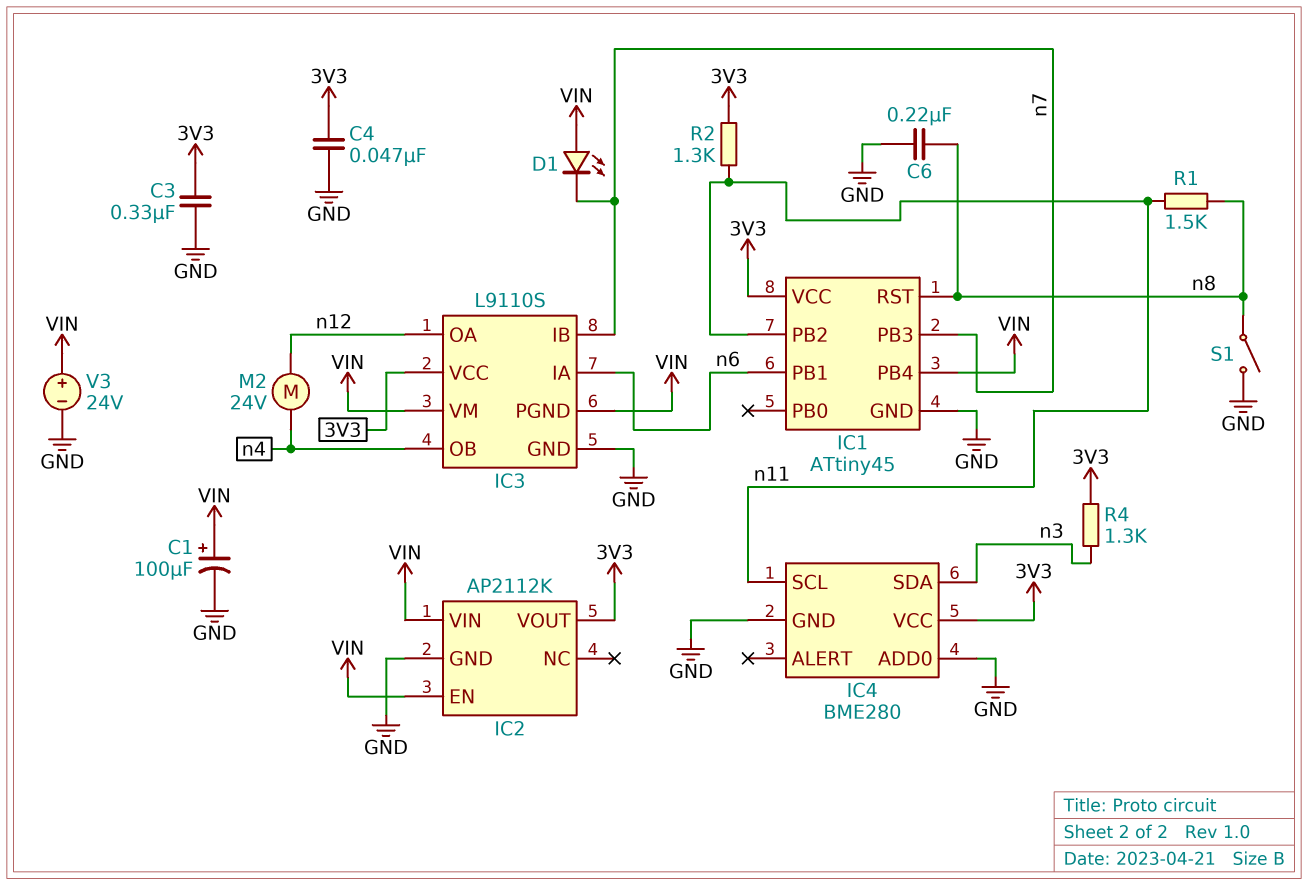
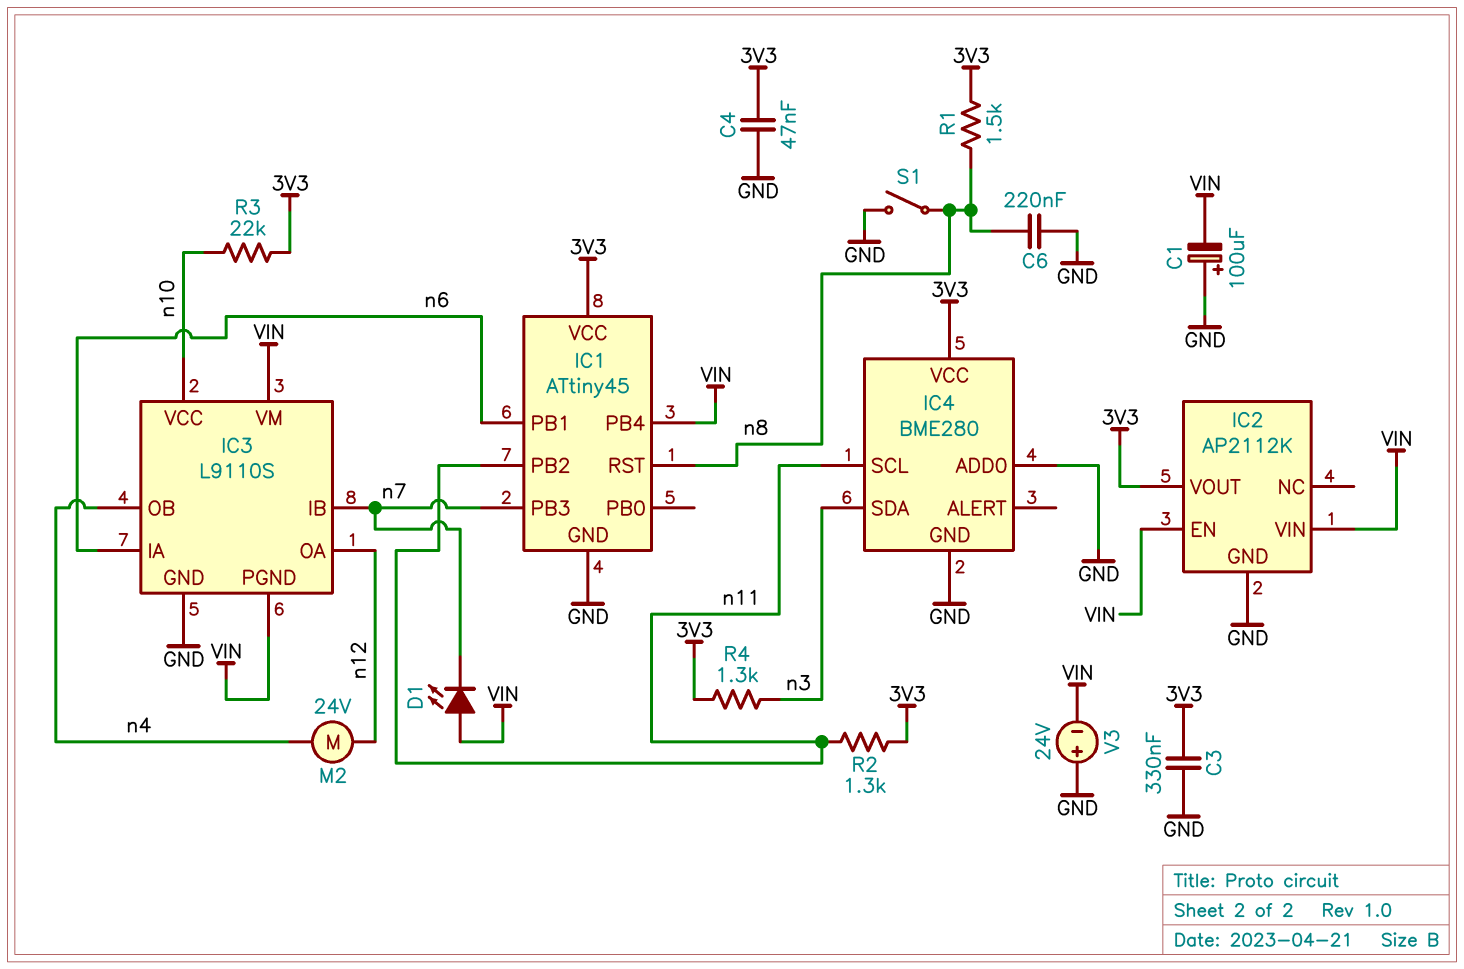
C1: 100uF (plus VIN, minus GND) -> 100uF (plus GND, minus VIN)
IC3 pin VCC: 3V3 -> n10
R1: 1.5k (n8, n11) -> 1.5k (3V3, n8)
R3: none -> 22k (3V3, n10)
V3: 24V (plus VIN, minus GND) -> 24V (plus GND, minus VIN)

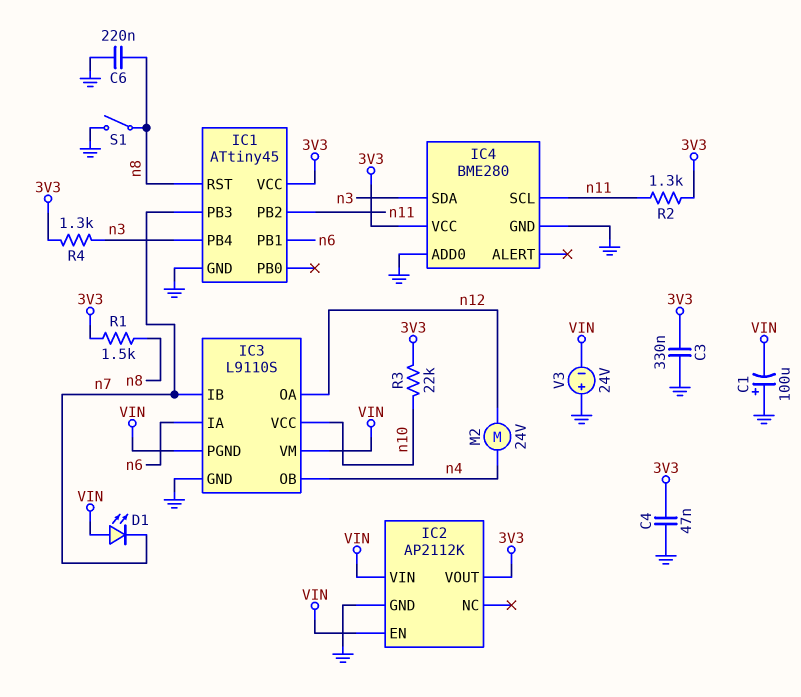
IC1 pin PB4: VIN -> n3

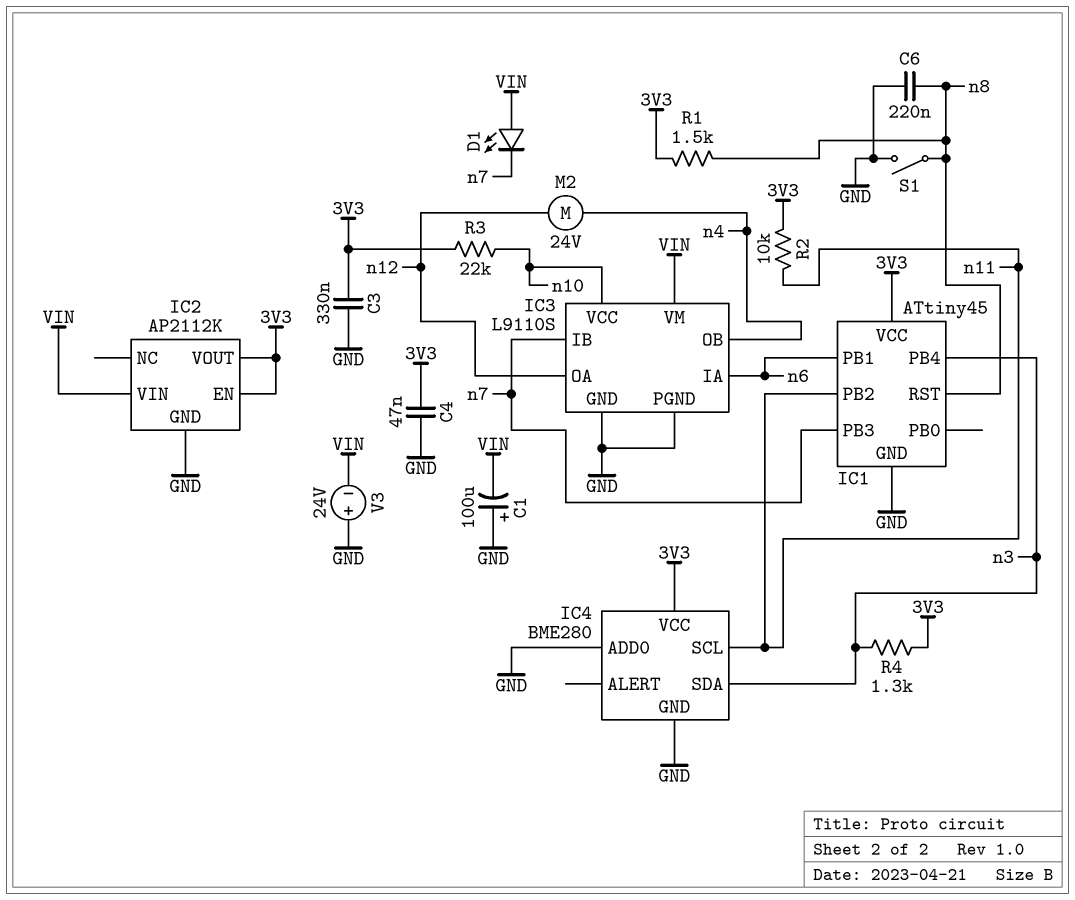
IC2 pin EN: VIN -> 3V3
IC3 pin PGND: VIN -> GND
R2: 1.3k (3V3, n11) -> 10k (3V3, n11)

